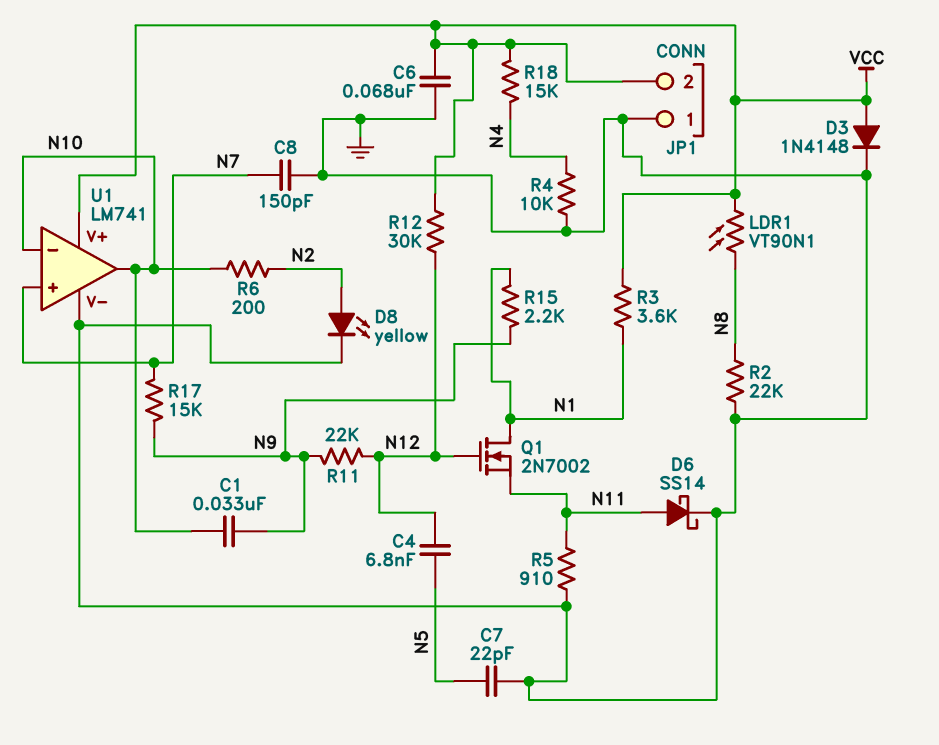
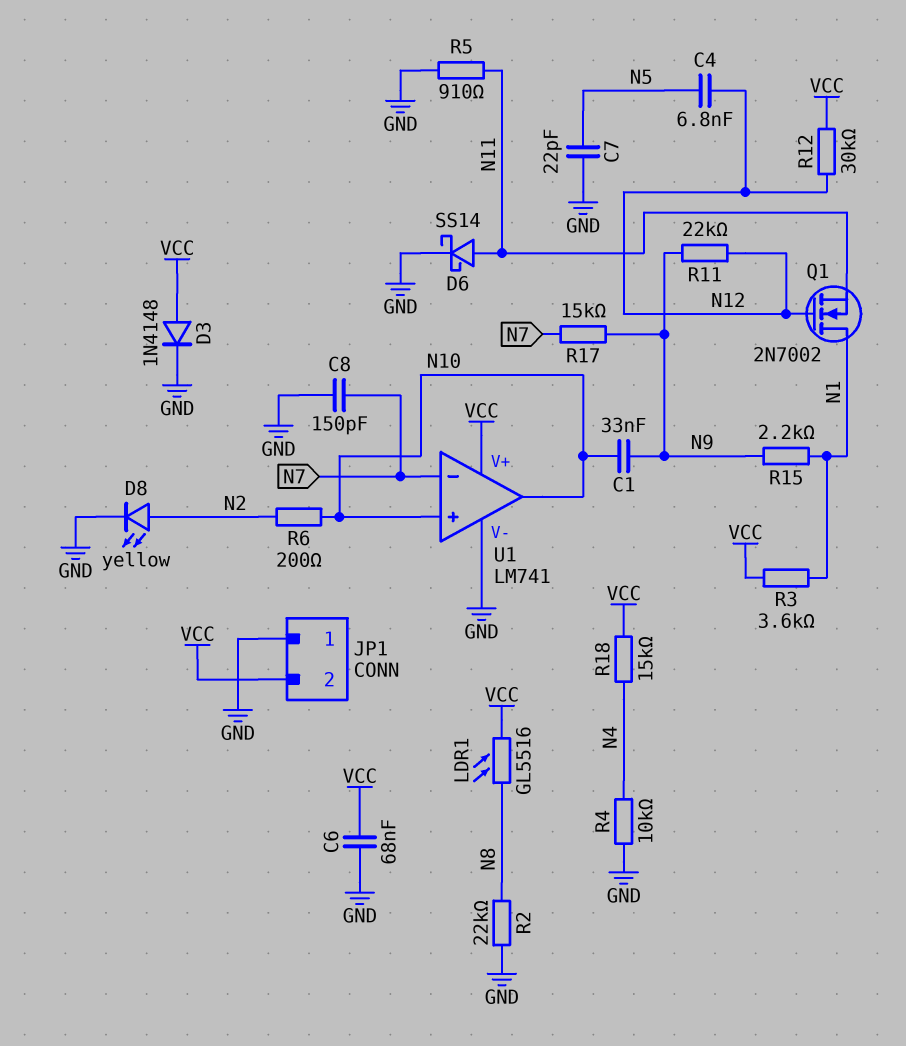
LDR1: VT90N1 (N8, VCC) -> GL5516 (N8, VCC)
U1 pin in+: N7 -> N10
U1 pin in-: N10 -> N7

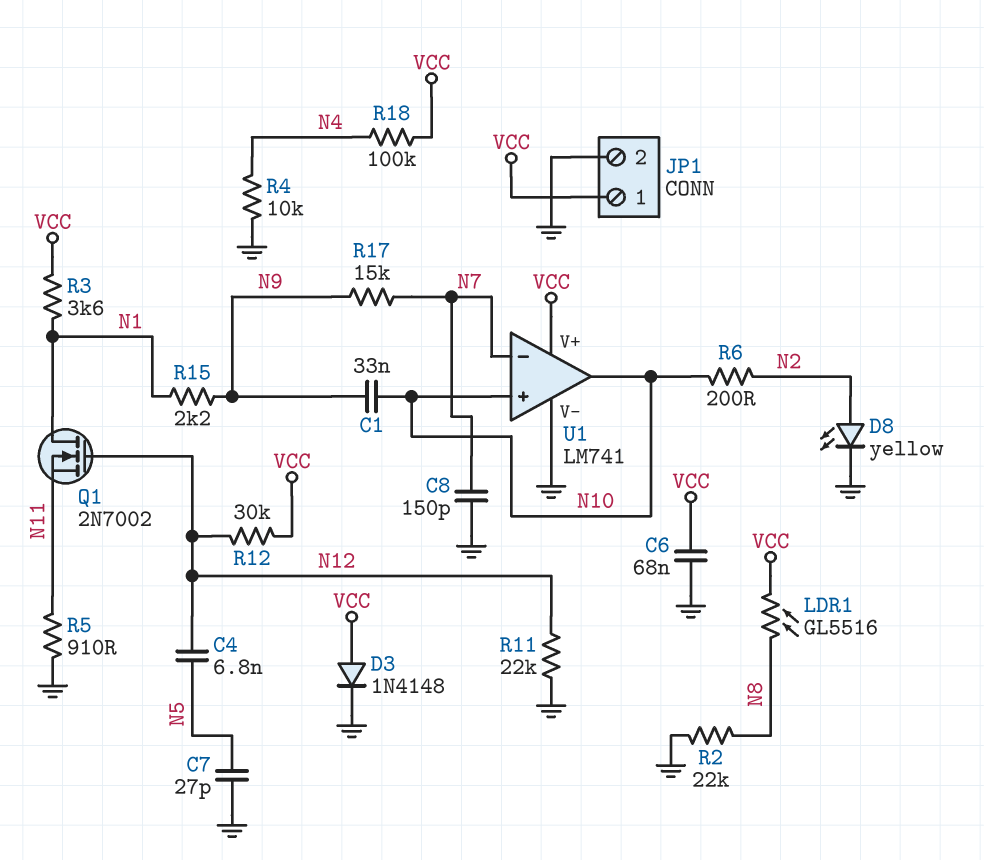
C7: 22pF (GND, N5) -> 27pF (GND, N5)
D6: schottky SS14 (A N11, K GND) -> none
JP1 pin 1: GND -> VCC
JP1 pin 2: VCC -> GND
R11: 22k (N9, N12) -> 22k (GND, N12)
R18: 15k (N4, VCC) -> 100k (N4, VCC)

